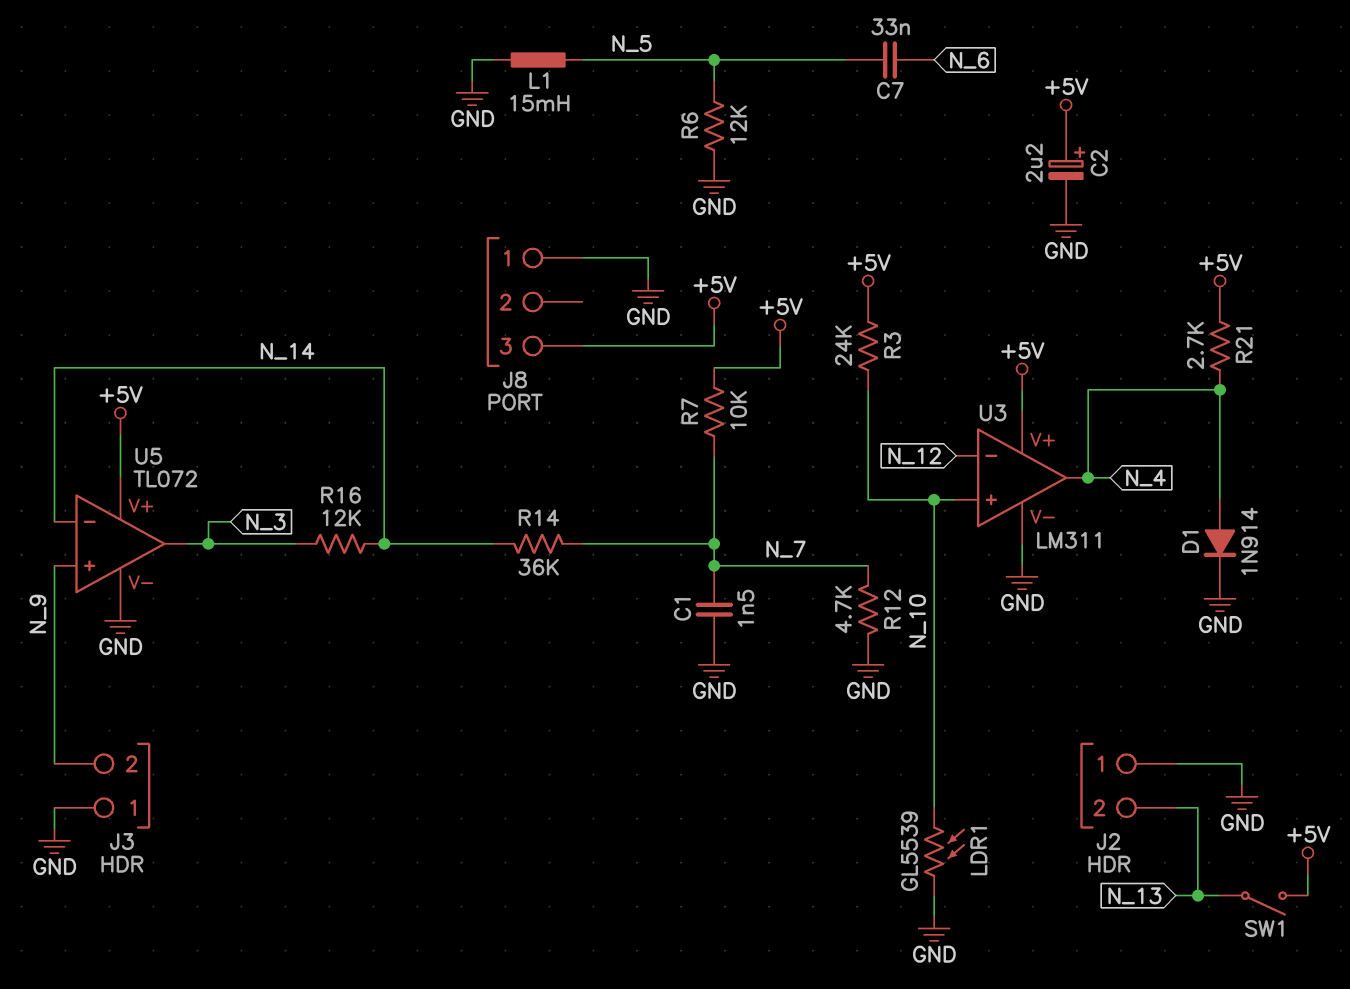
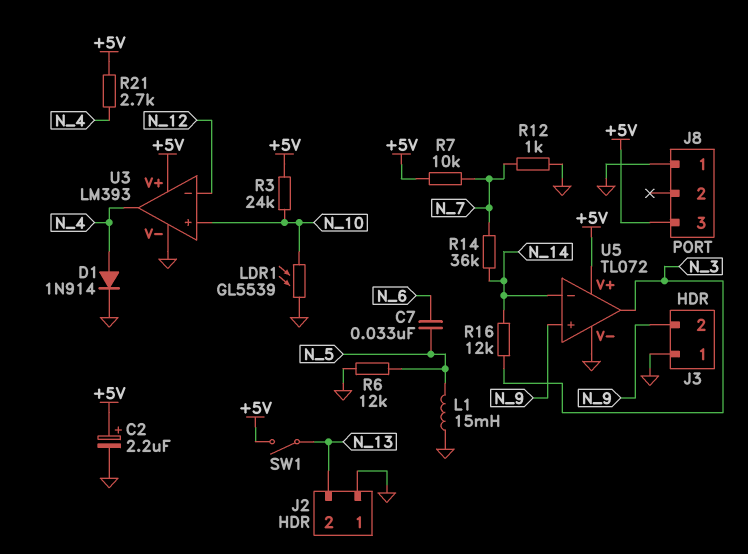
C1: 1.5nF (GND, N_7) -> none
R12: 4.7k (GND, N_7) -> 1k (GND, N_7)
U3: LM311 -> LM393

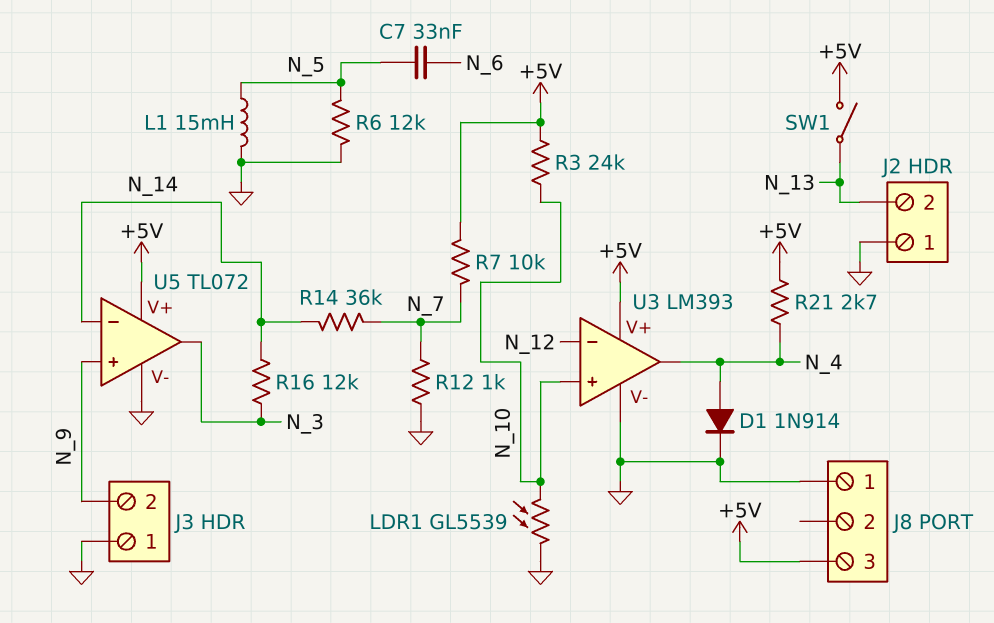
C2: 2.2uF (plus +5V, minus GND) -> none

